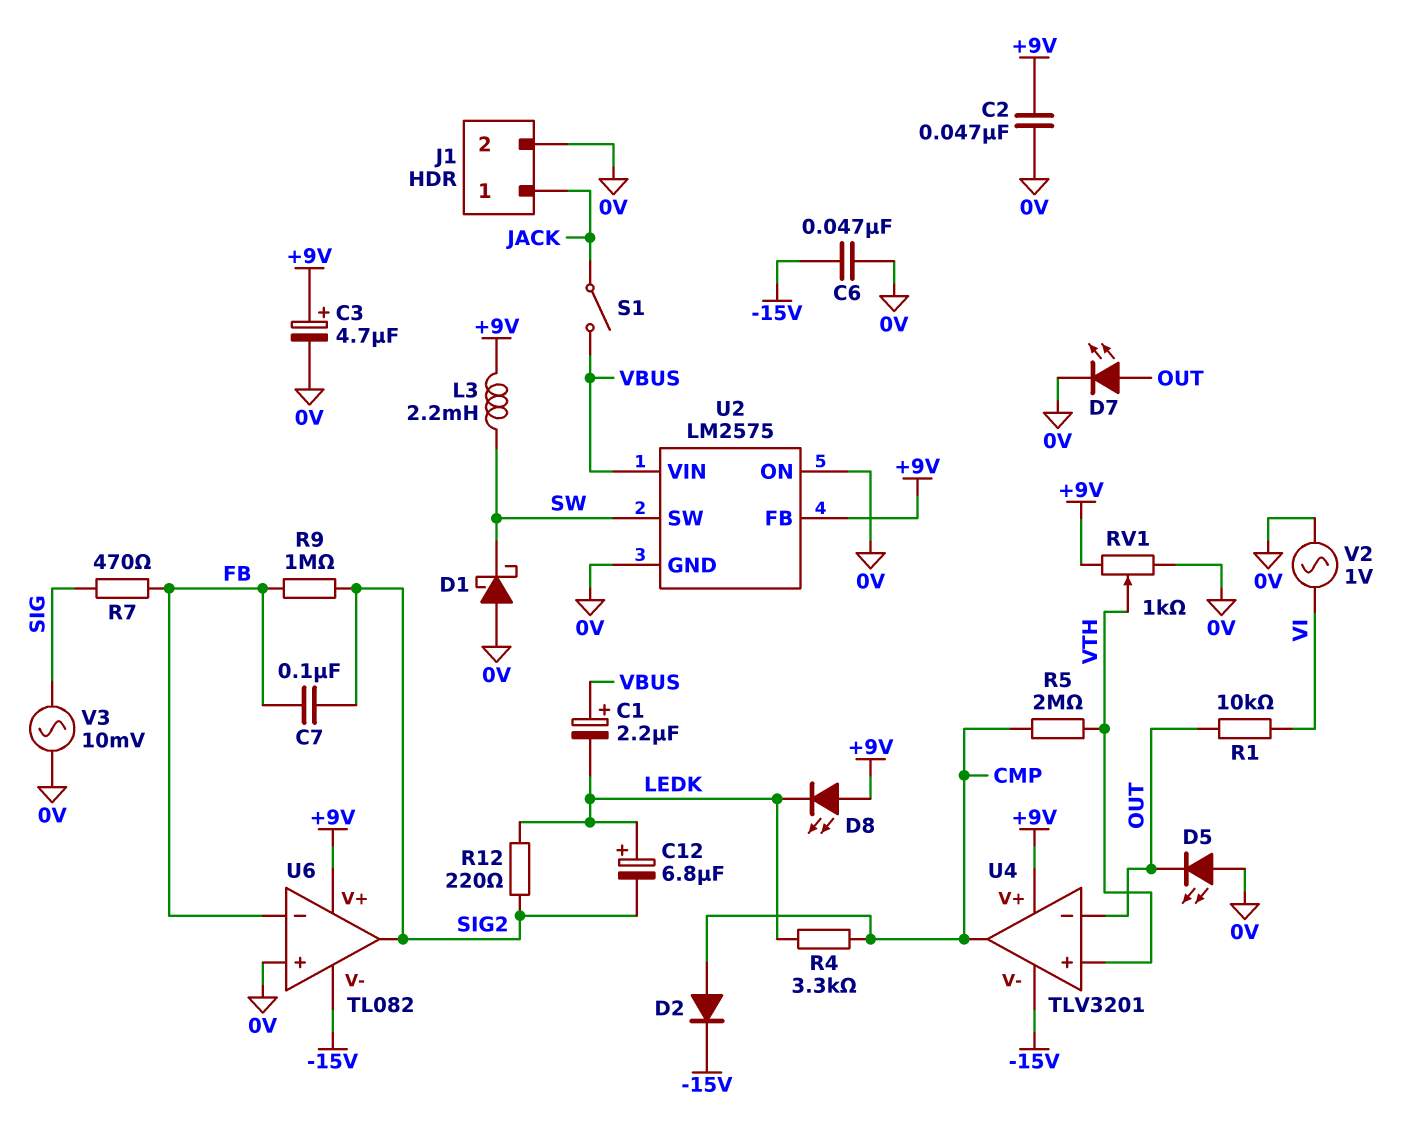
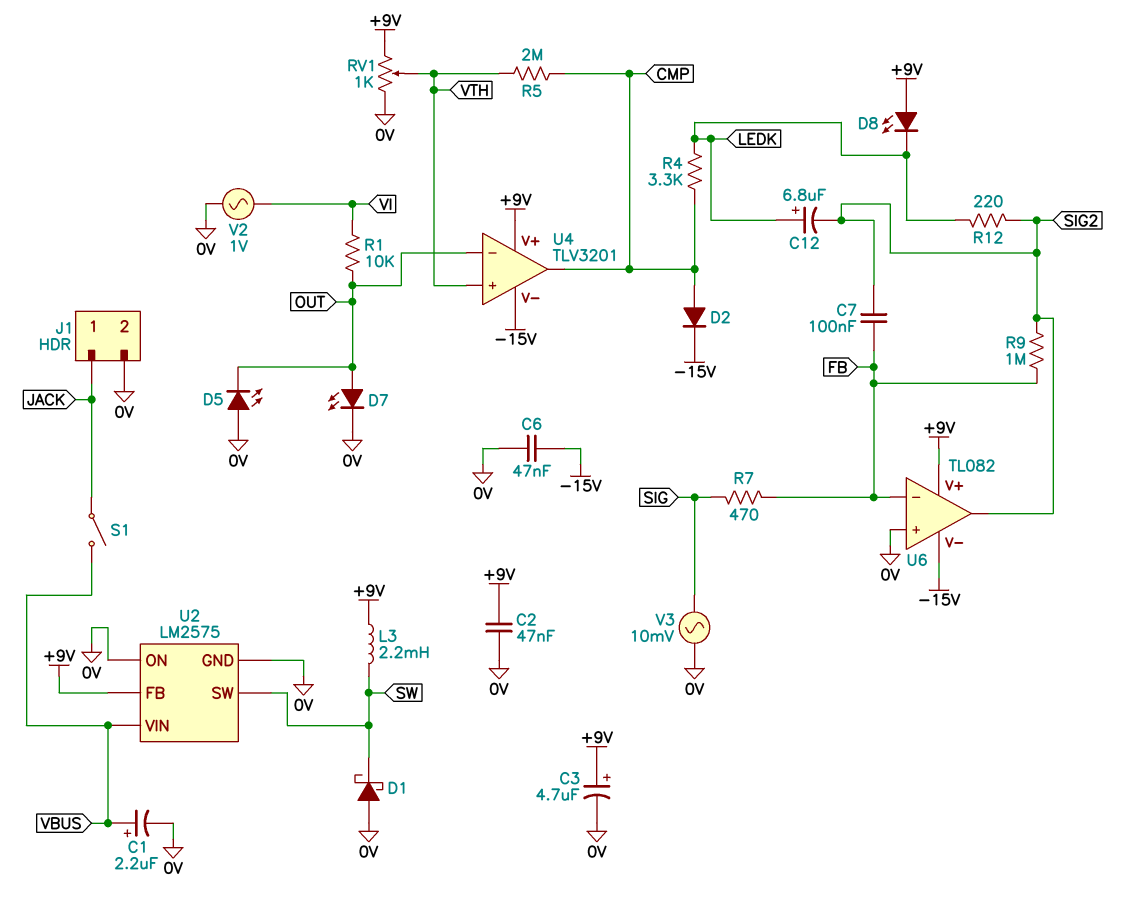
C1: 2.2uF (plus VBUS, minus LEDK) -> 2.2uF (plus VBUS, minus 0V)

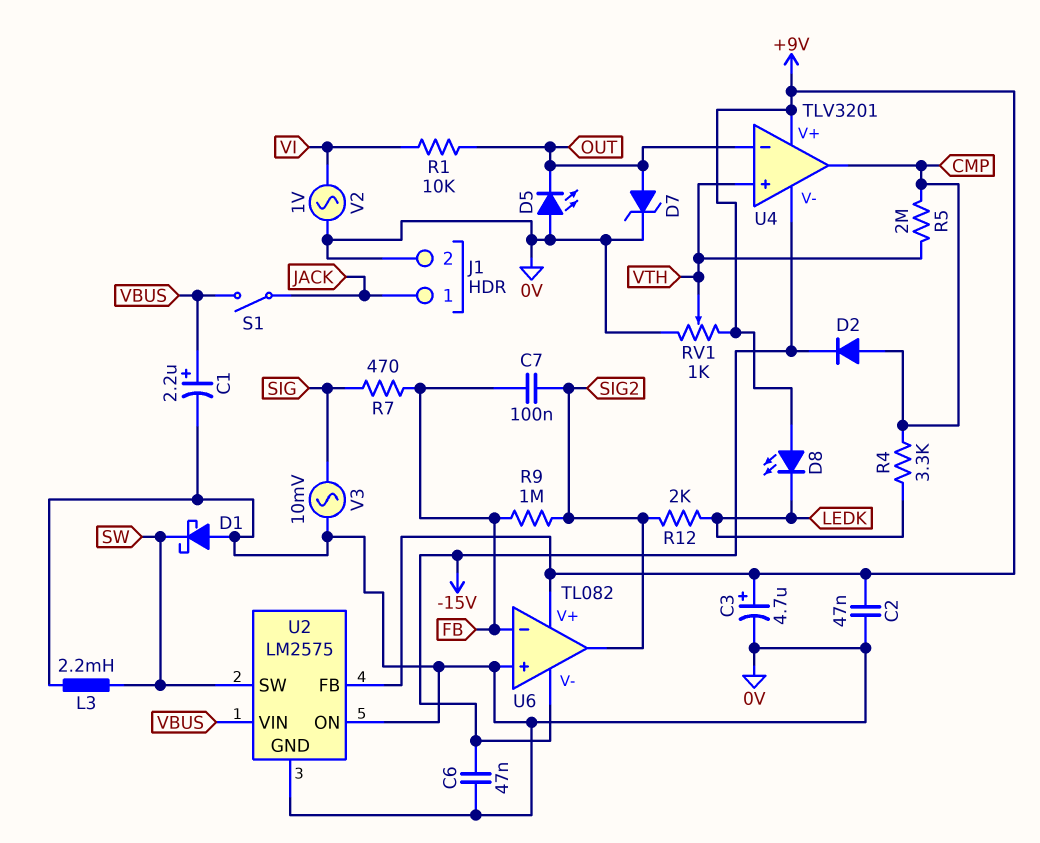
C12: 6.8uF (plus LEDK, minus SIG2) -> none
D7: LED (A OUT, K 0V) -> zener (A OUT, K 0V)
L3: 2.2mH (+9V, SW) -> 2.2mH (0V, SW)
R12: 220 (LEDK, SIG2) -> 2k (LEDK, SIG2)

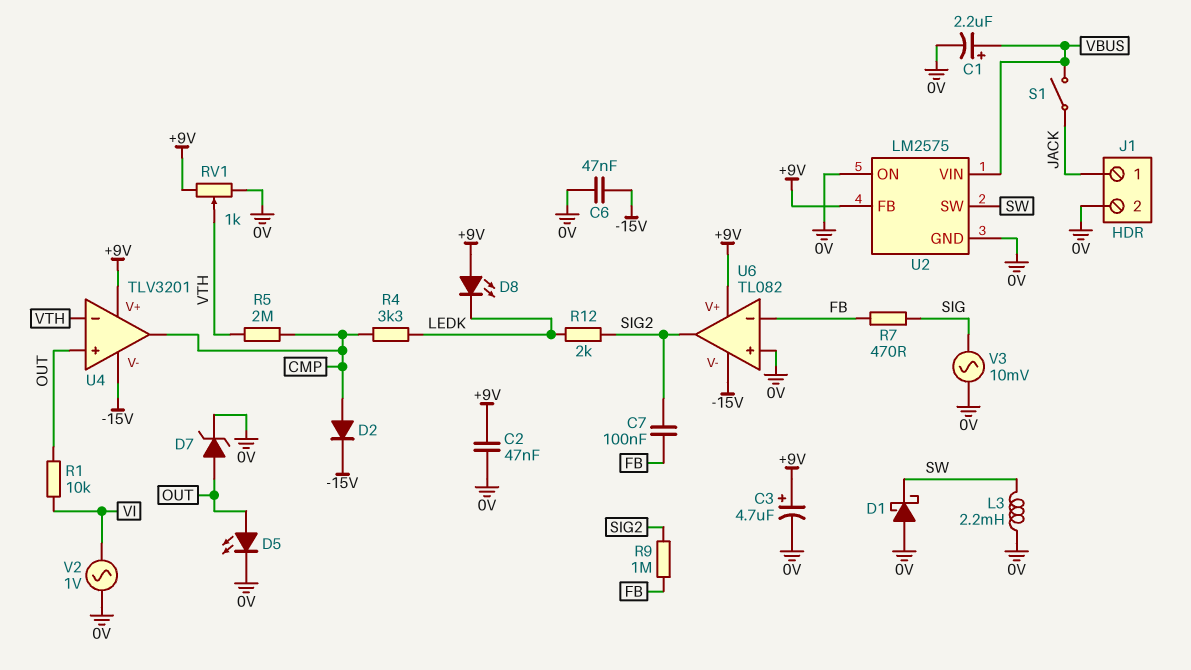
D5: LED (A 0V, K OUT) -> LED (A OUT, K 0V)
U4 pin in+: VTH -> OUT
U4 pin in-: OUT -> VTH

